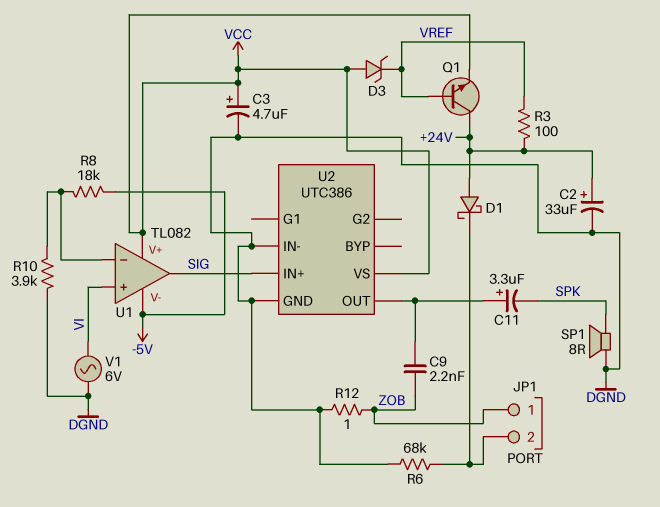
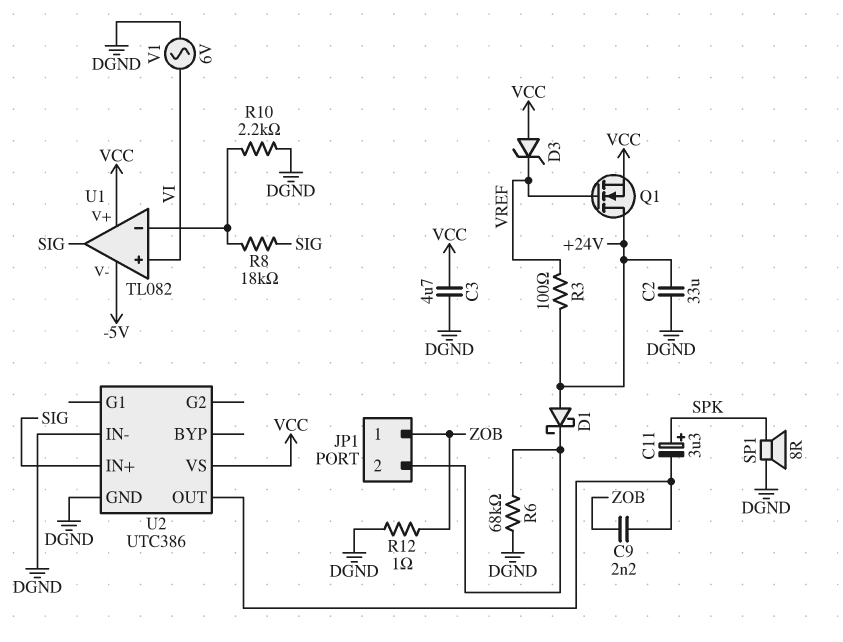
C2: 33uF (plus +24V, minus DGND) -> 33uF (+24V, DGND)
C3: 4.7uF (plus VCC, minus DGND) -> 4.7uF (DGND, VCC)
C11: 3.3uF (plus U2/OUT, minus SPK) -> 3.3uF (plus SPK, minus U2/OUT)
Q1: NPN (B VREF, C +24V, E VCC) -> NMOS (G VREF, D +24V, S VCC)
R8: 18k (-5V, U1/in-) -> 18k (SIG, U1/in-)
R10: 3.9k (DGND, U1/in-) -> 2.2k (DGND, U1/in-)

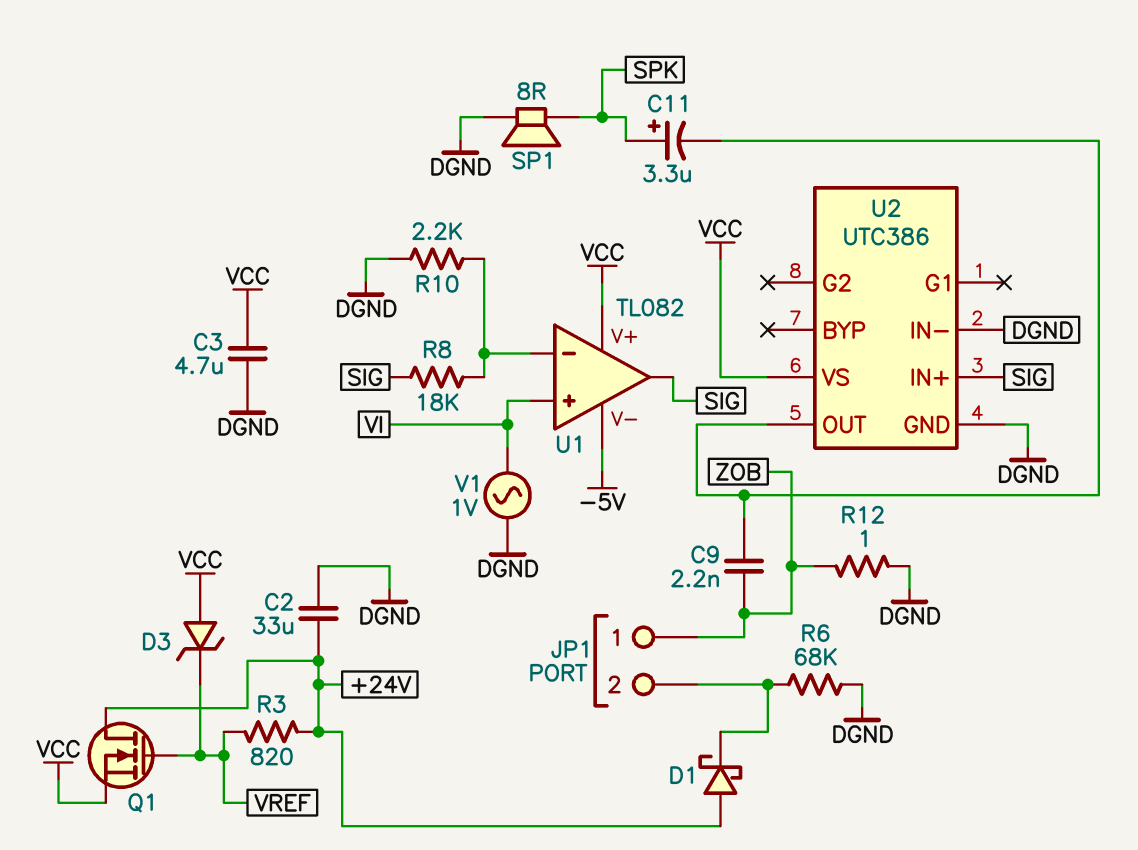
R3: 100 (+24V, VREF) -> 820 (+24V, VREF)
V1: AC 6V (DGND, VI) -> AC 1V (DGND, VI)

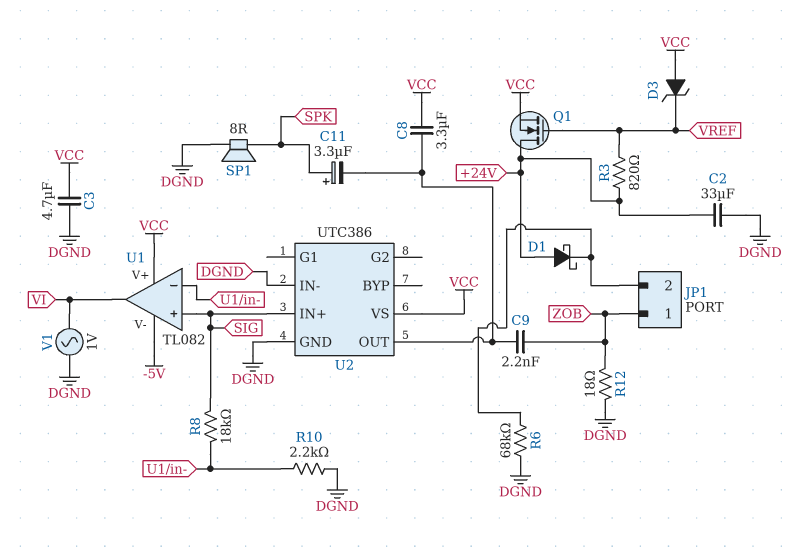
C8: none -> 3.3uF (U2/OUT, VCC)
R12: 1 (DGND, ZOB) -> 18 (DGND, ZOB)
U1 pin in+: VI -> SIG
U1 pin out: SIG -> VI

